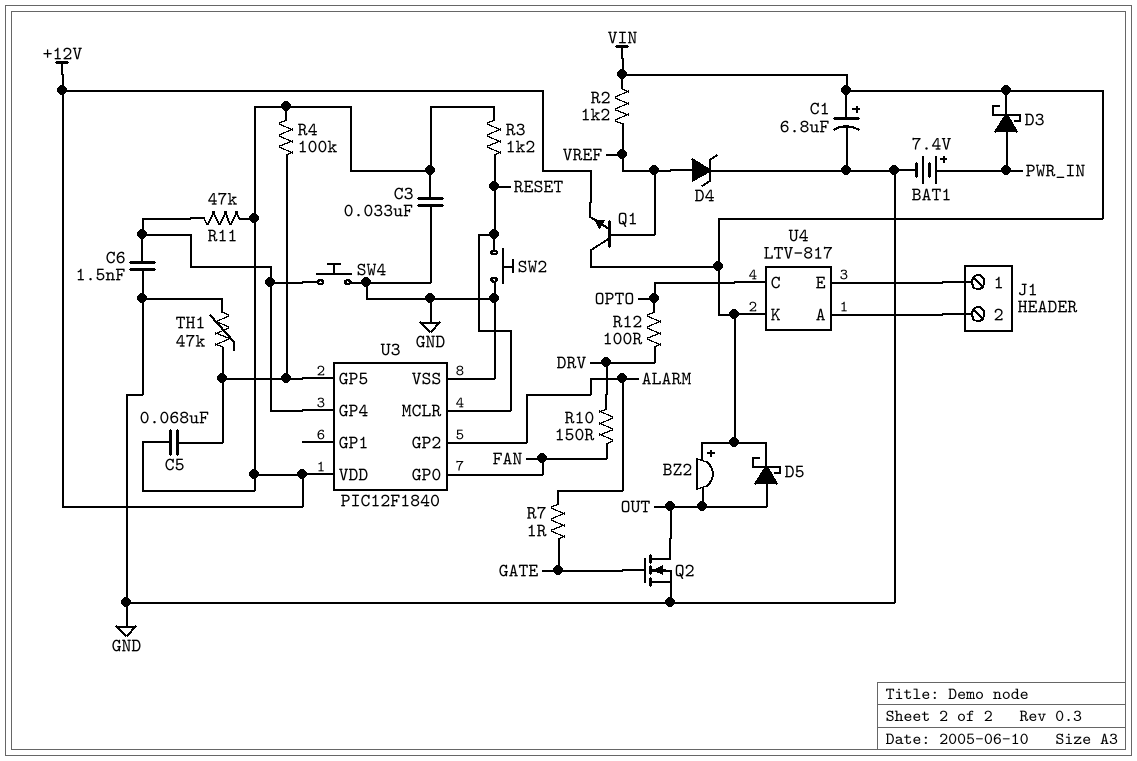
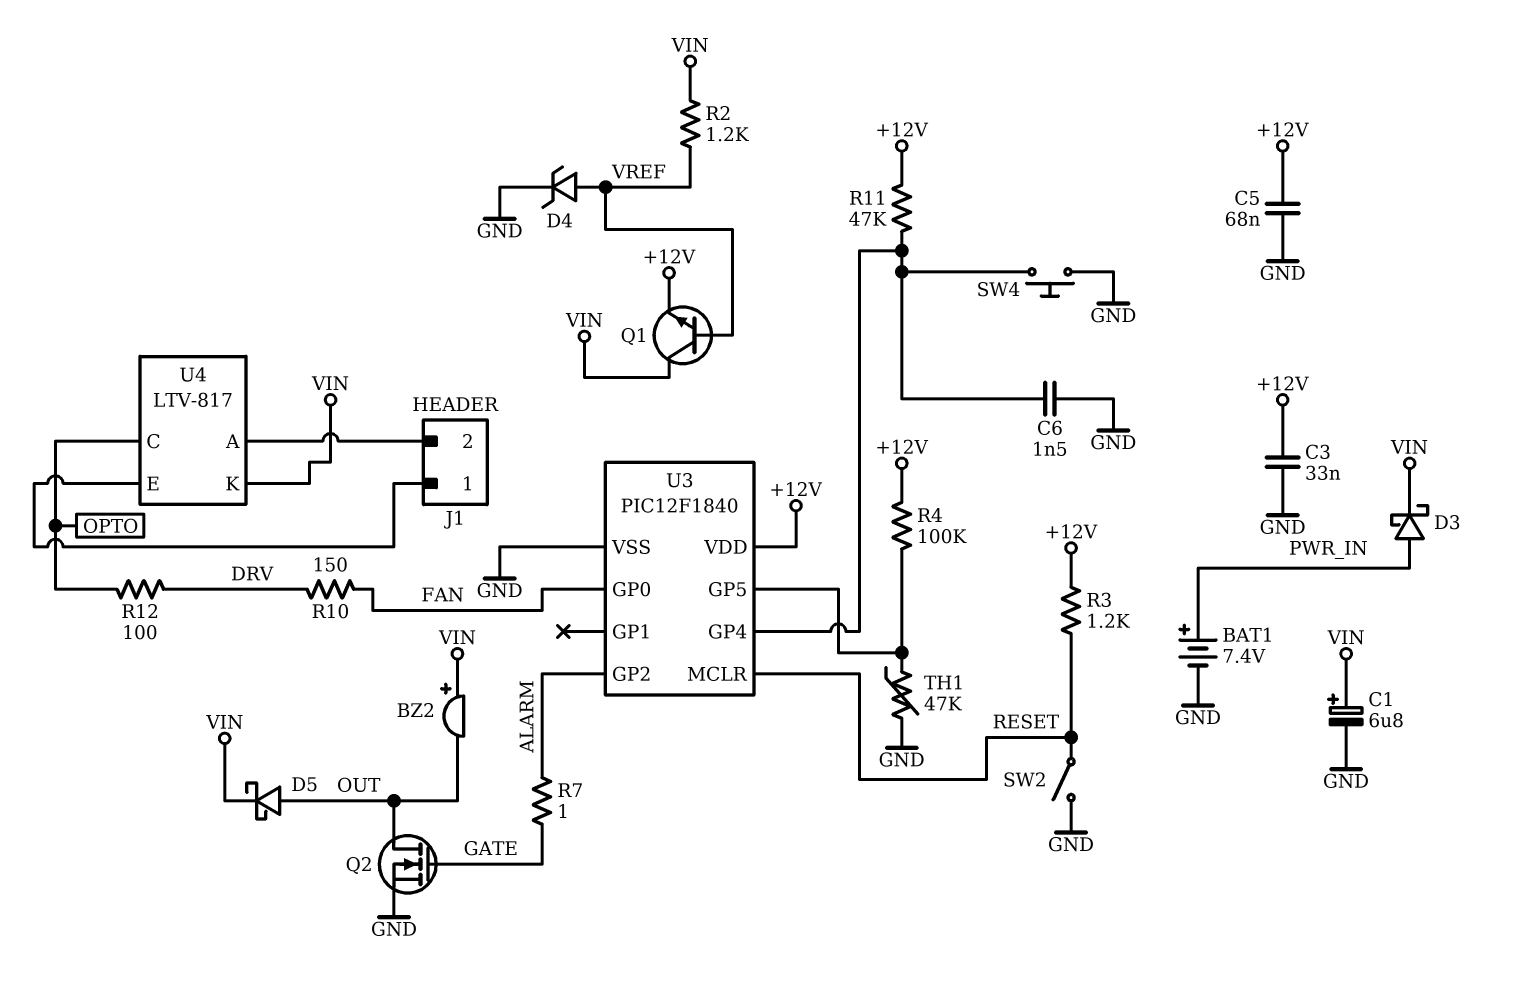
C5: 68nF (+12V, U3/GP5) -> 68nF (+12V, GND)
SW2: button (GND, RESET) -> switch (GND, RESET)

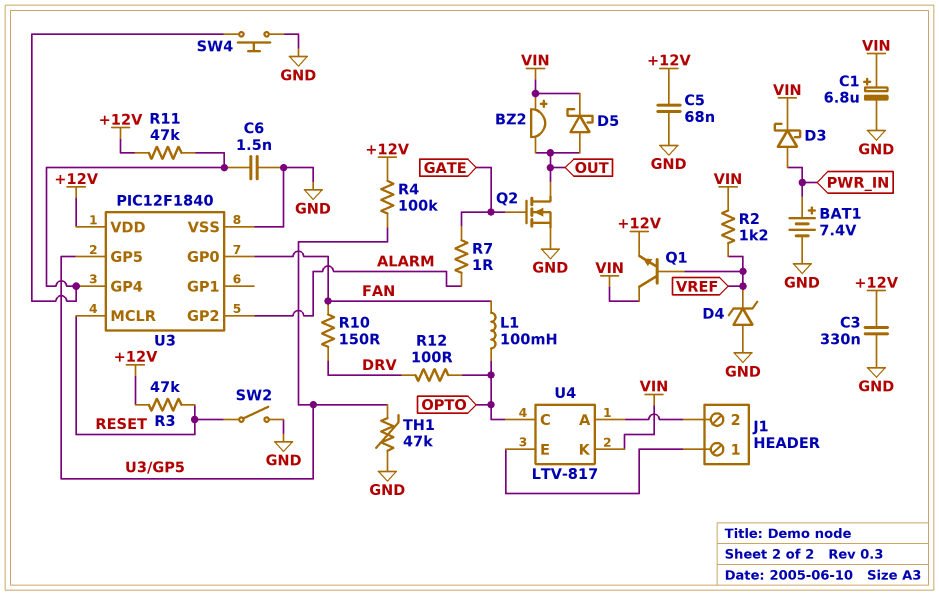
C3: 33nF (+12V, GND) -> 330nF (+12V, GND)
D4: zener (A VREF, K GND) -> zener (A GND, K VREF)
L1: none -> 100mH (FAN, OPTO)
R3: 1.2k (+12V, RESET) -> 47k (+12V, RESET)

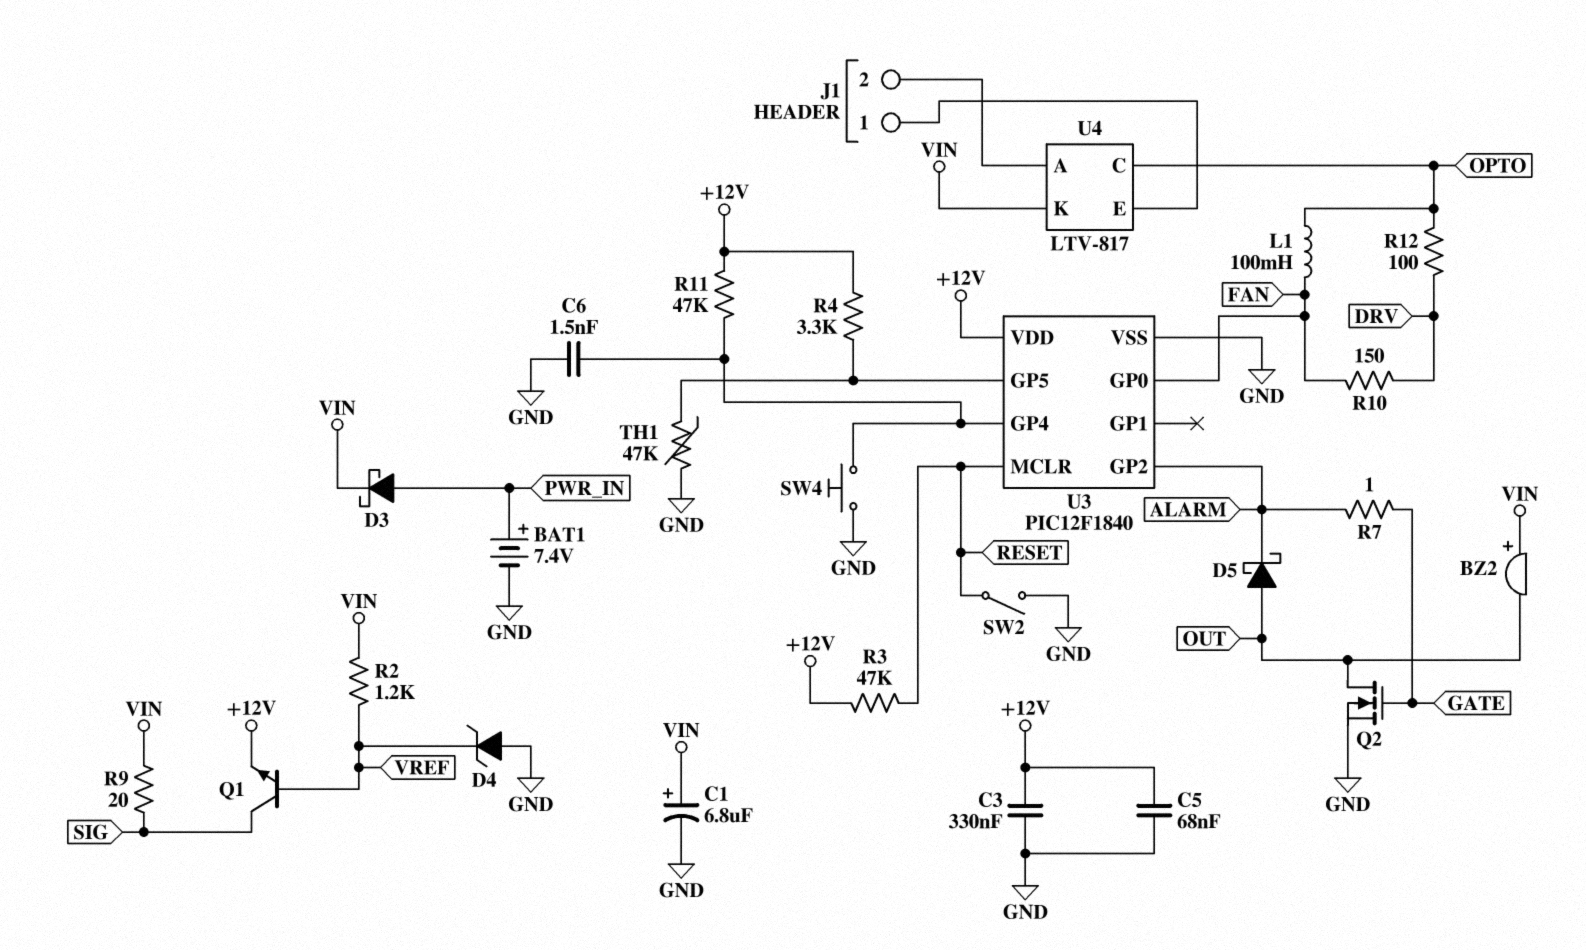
D5: schottky (A OUT, K VIN) -> schottky (A OUT, K ALARM)
Q1: NPN (B VREF, C VIN, E +12V) -> NPN (B VREF, C SIG, E +12V)
R4: 100k (+12V, U3/GP5) -> 3.3k (+12V, U3/GP5)
R9: none -> 20 (SIG, VIN)

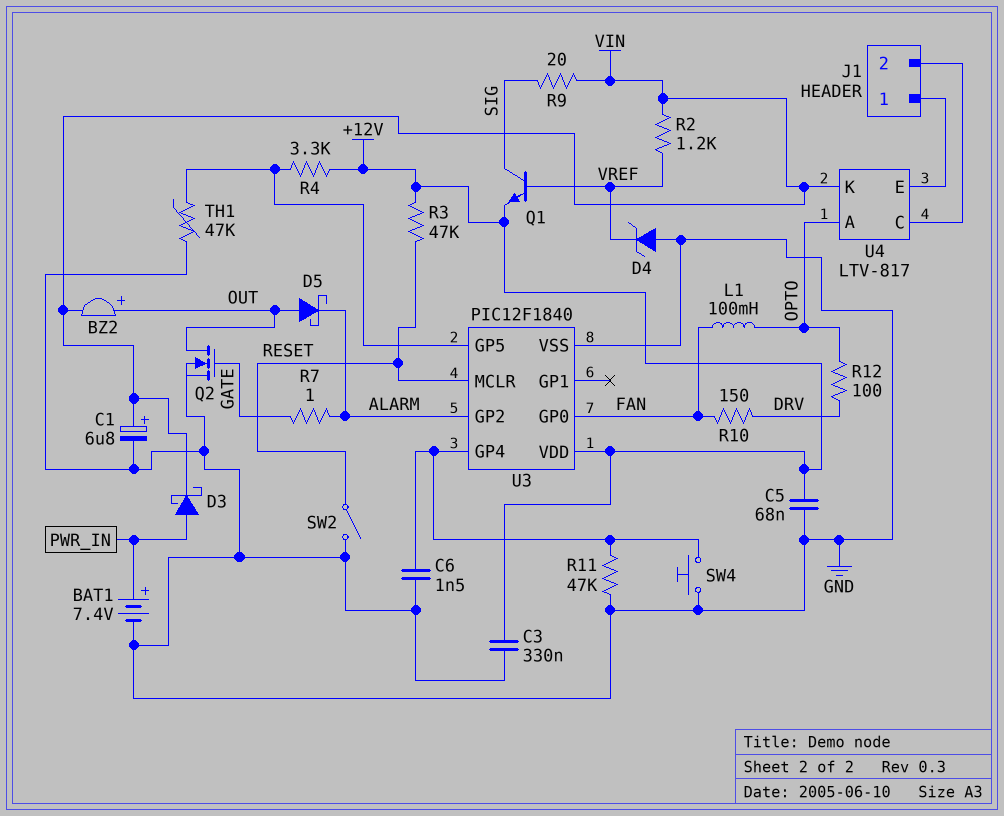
BZ2: buzzer (plus VIN, minus OUT) -> buzzer (plus OUT, minus VIN)
R11: 47k (+12V, U3/GP4) -> 47k (GND, U3/GP4)
U4 pin A: J1/2 -> OPTO
U4 pin C: OPTO -> J1/2

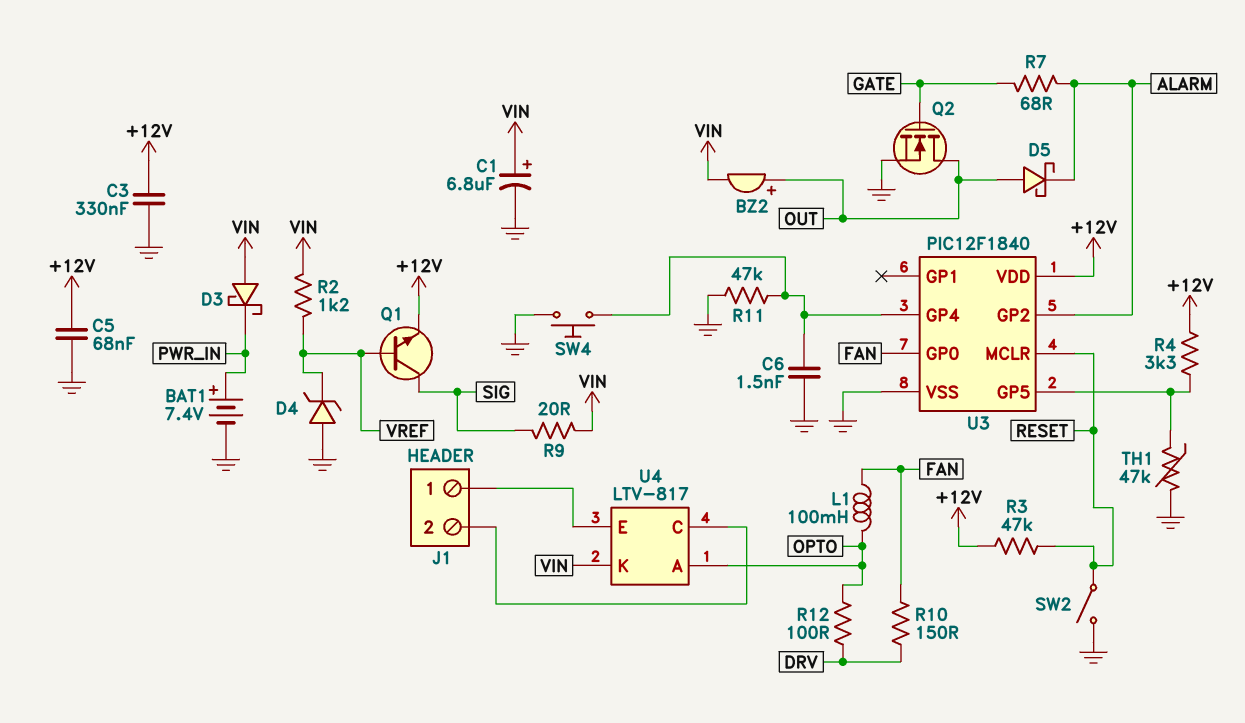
D3: schottky (A PWR_IN, K VIN) -> schottky (A VIN, K PWR_IN)
R7: 1 (ALARM, GATE) -> 68 (ALARM, GATE)

